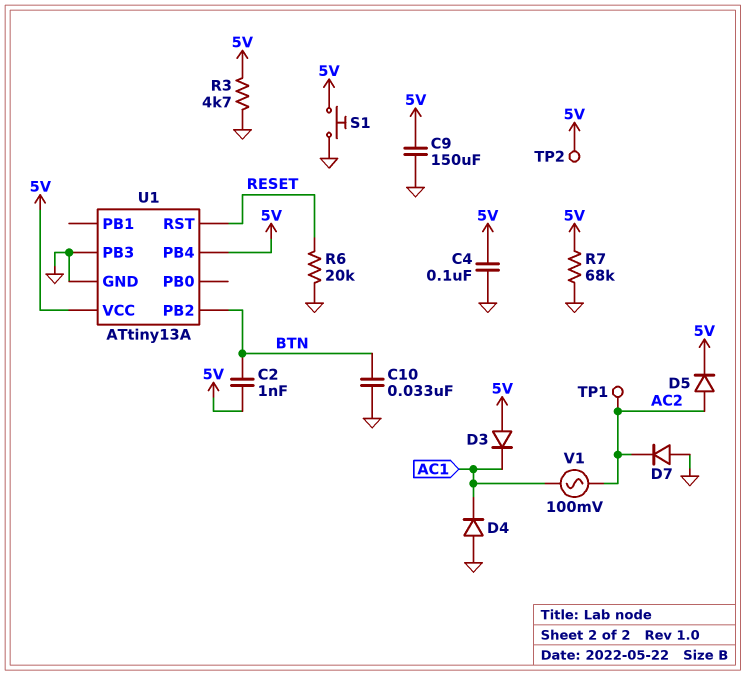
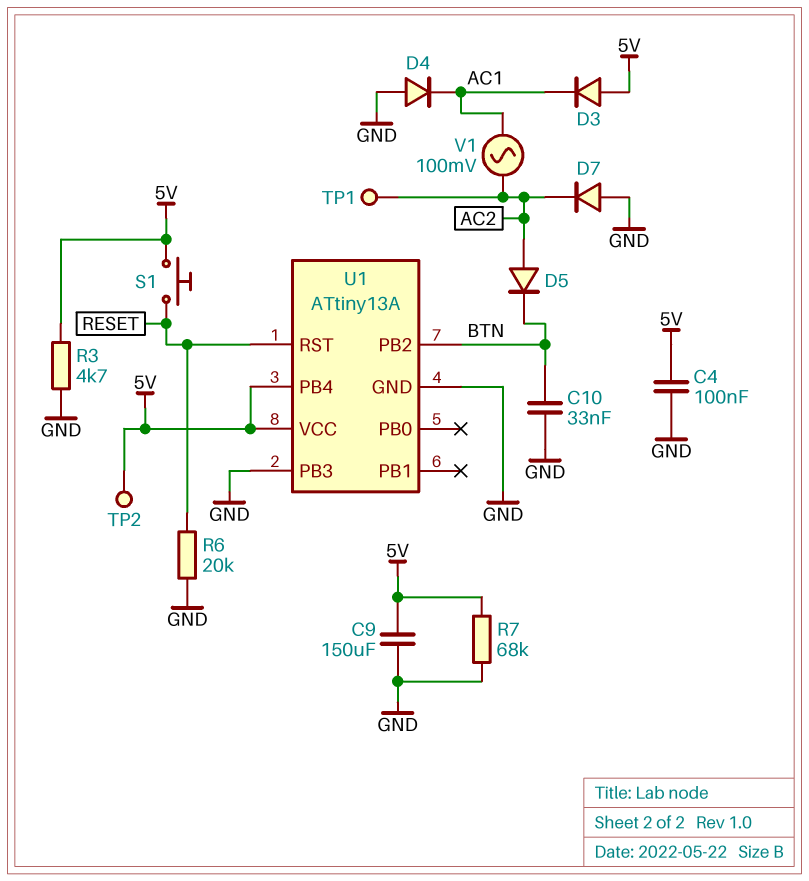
C2: 1nF (5V, BTN) -> none
D5: diode (A AC2, K 5V) -> diode (A AC2, K BTN)
S1: button (5V, GND) -> button (5V, RESET)

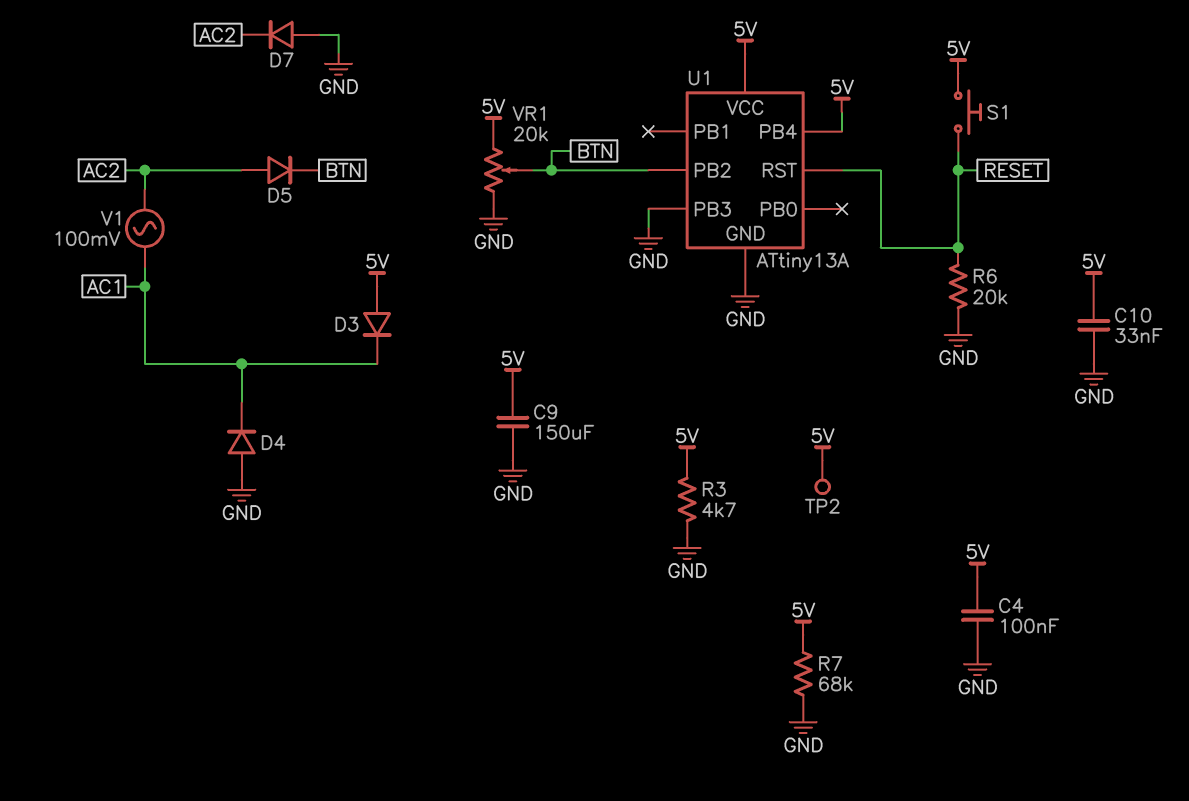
C10: 33nF (BTN, GND) -> 33nF (5V, GND)
TP1: test point (AC2) -> none
VR1: none -> 20k (5V, GND, wiper BTN)

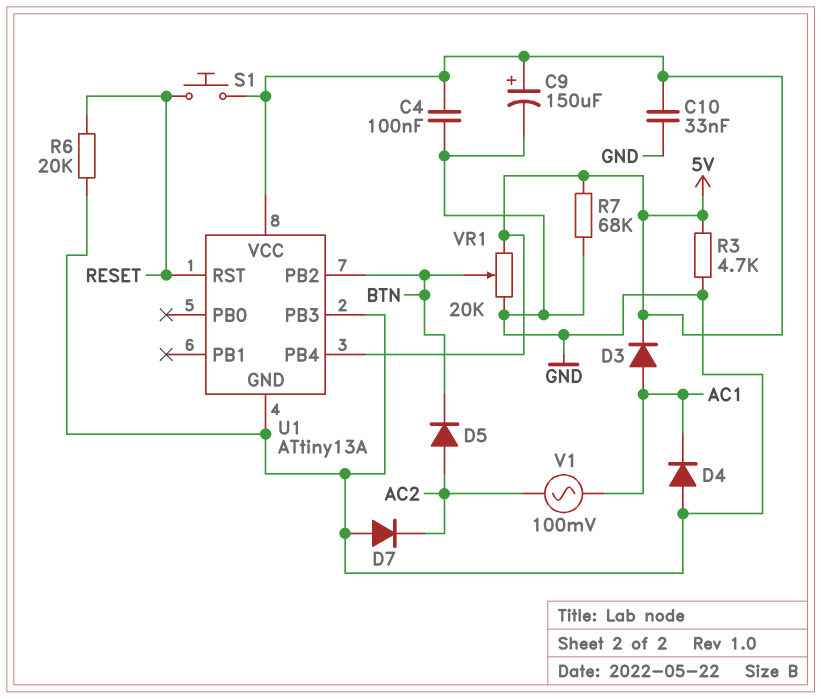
C9: 150uF (5V, GND) -> 150uF (plus 5V, minus GND)
D3: diode (A 5V, K AC1) -> diode (A AC1, K 5V)
TP2: test point (5V) -> none

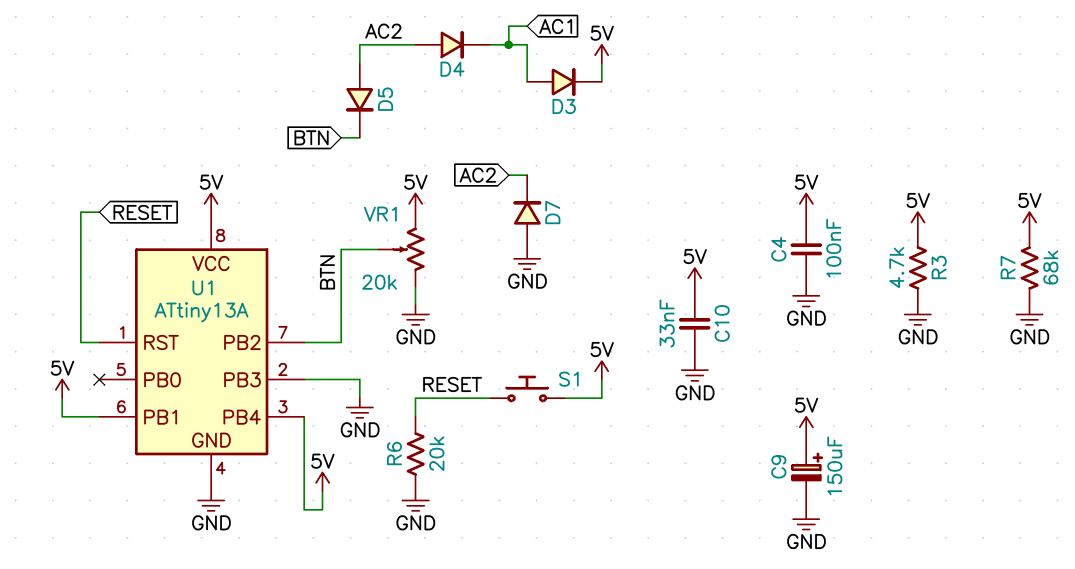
D4: diode (A GND, K AC1) -> diode (A AC2, K AC1)
U1 pin PB1: none -> 5V
V1: AC 100mV (AC1, AC2) -> none

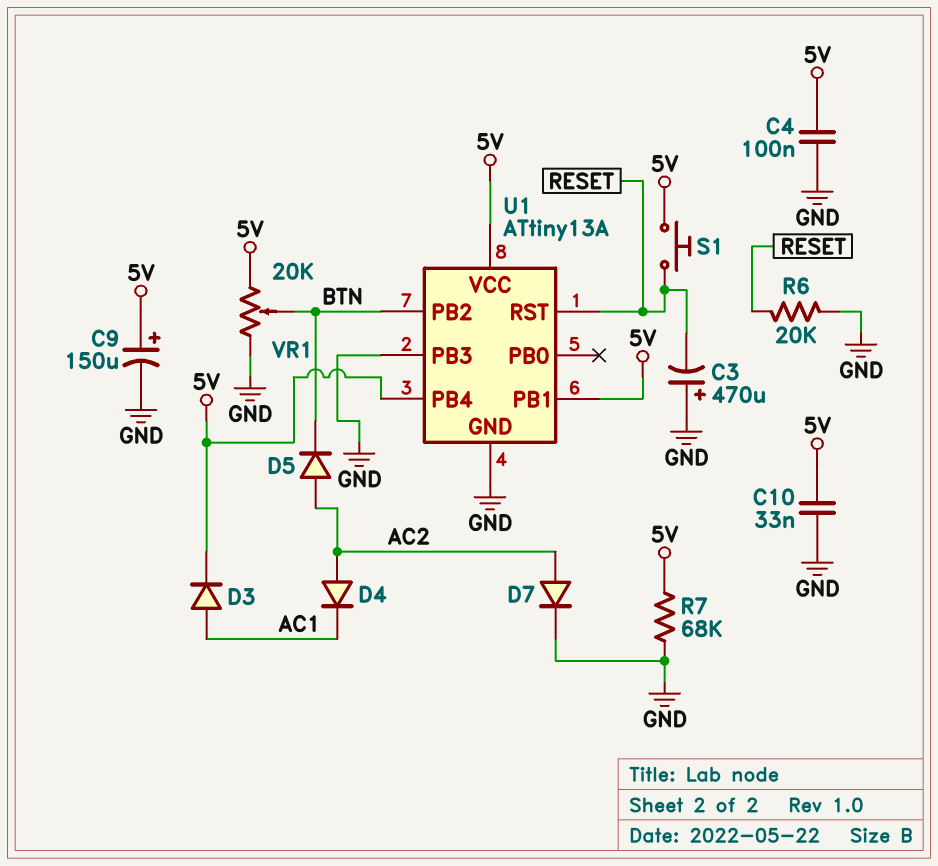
C3: none -> 470uF (plus GND, minus RESET)
D7: diode (A GND, K AC2) -> diode (A AC2, K GND)
R3: 4.7k (5V, GND) -> none

